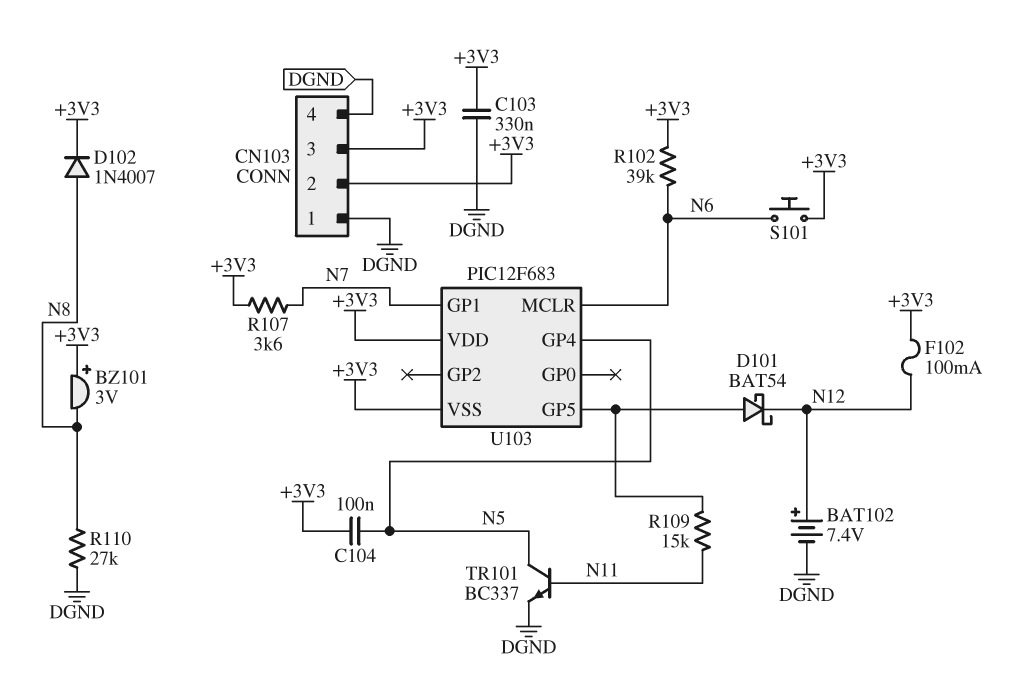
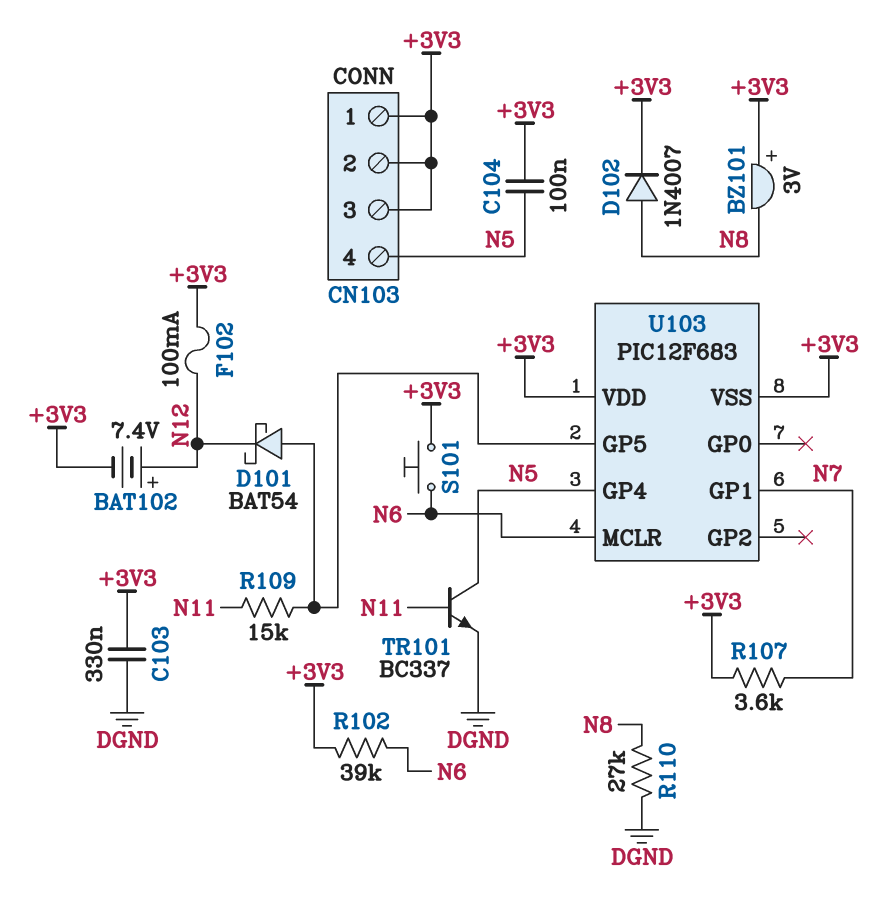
BAT102: 7.4V (plus N12, minus DGND) -> 7.4V (plus N12, minus +3V3)
CN103 pin 1: DGND -> +3V3
CN103 pin 4: DGND -> N5

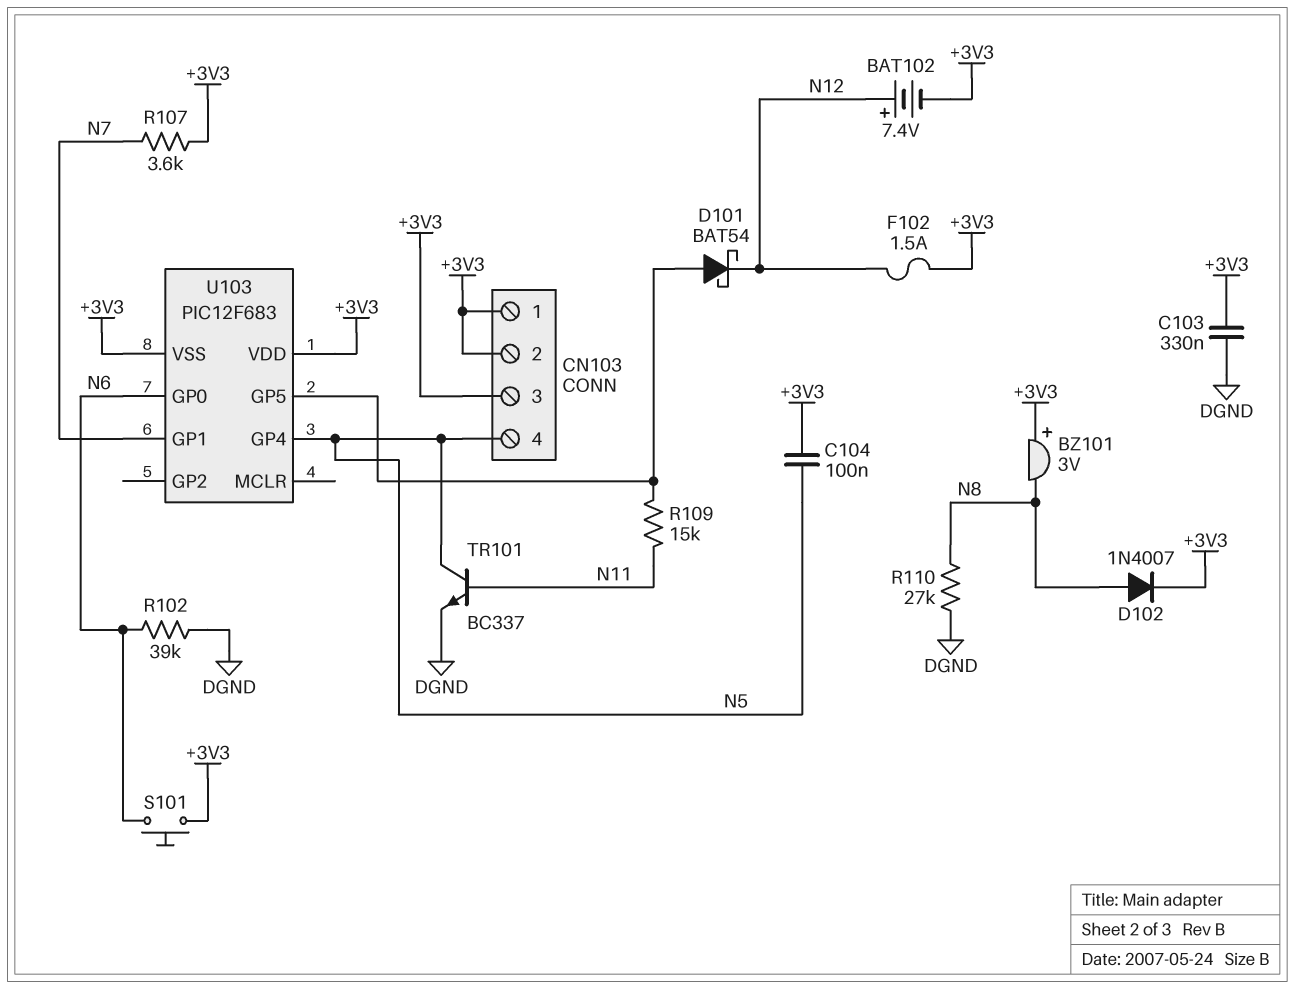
F102: 100mA (+3V3, N12) -> 1.5A (+3V3, N12)
R102: 39k (+3V3, N6) -> 39k (DGND, N6)
U103 pin GP0: none -> N6
U103 pin MCLR: N6 -> none

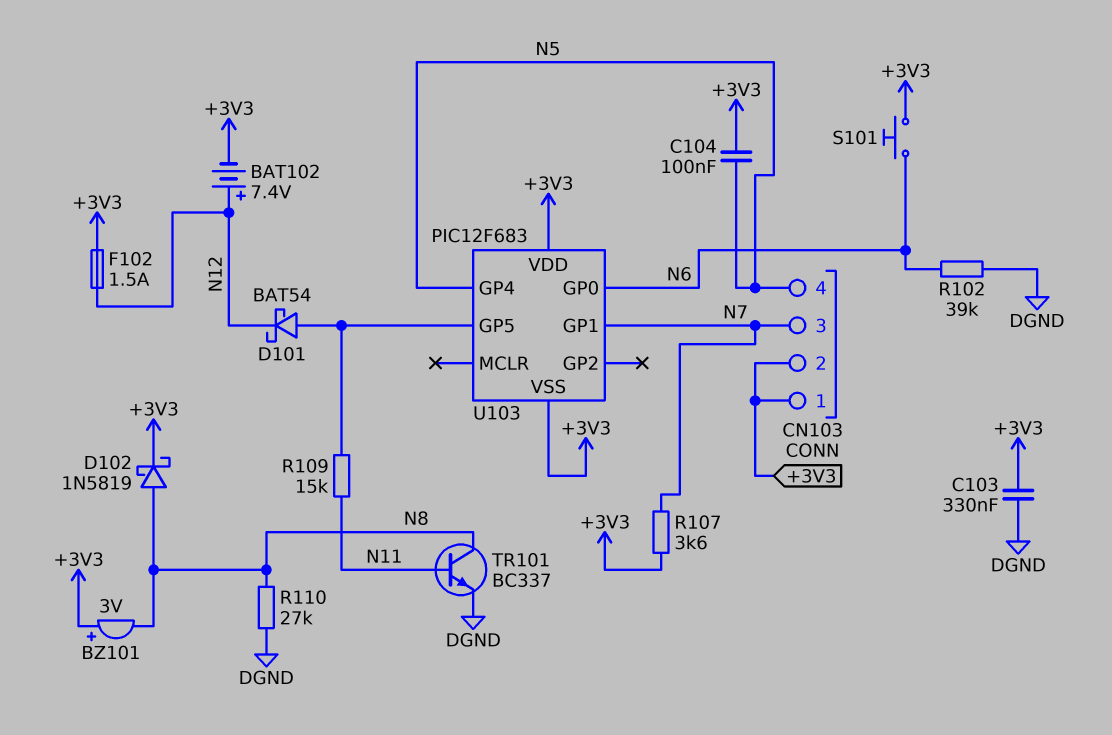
CN103 pin 3: +3V3 -> N7
D102: diode 1N4007 (A N8, K +3V3) -> schottky 1N5819 (A N8, K +3V3)
TR101: NPN BC337 (B N11, C N5, E DGND) -> NPN BC337 (B N11, C N8, E DGND)

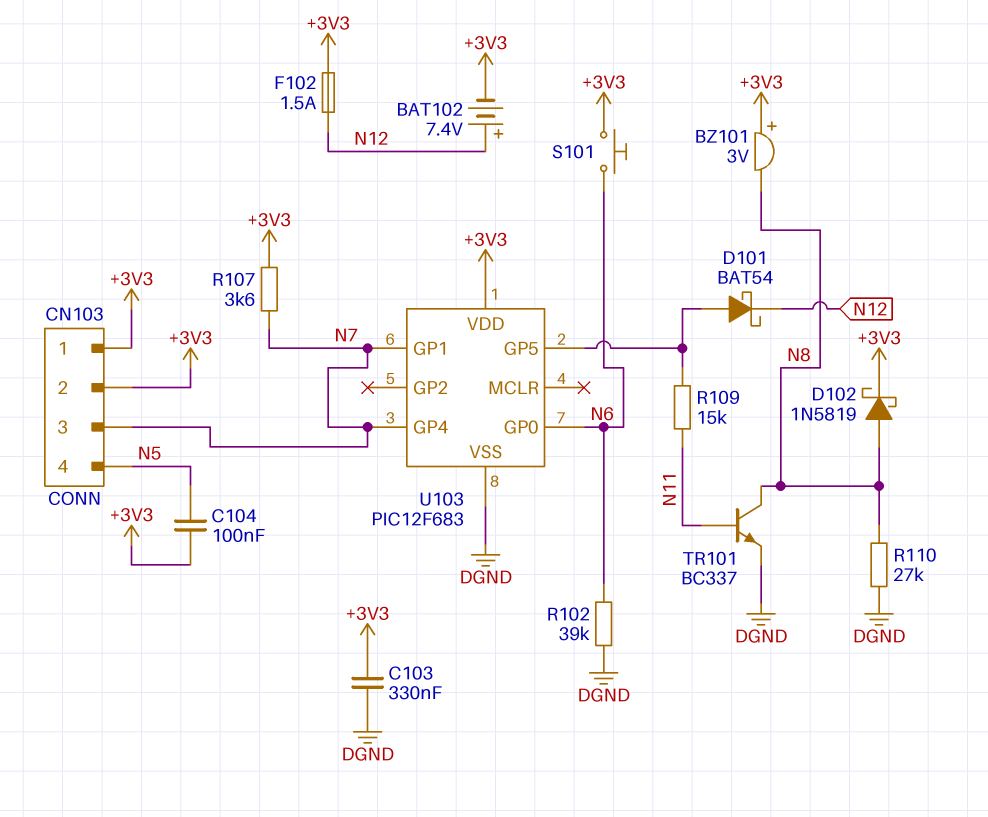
U103 pin GP4: N5 -> N7
U103 pin VSS: +3V3 -> DGND

